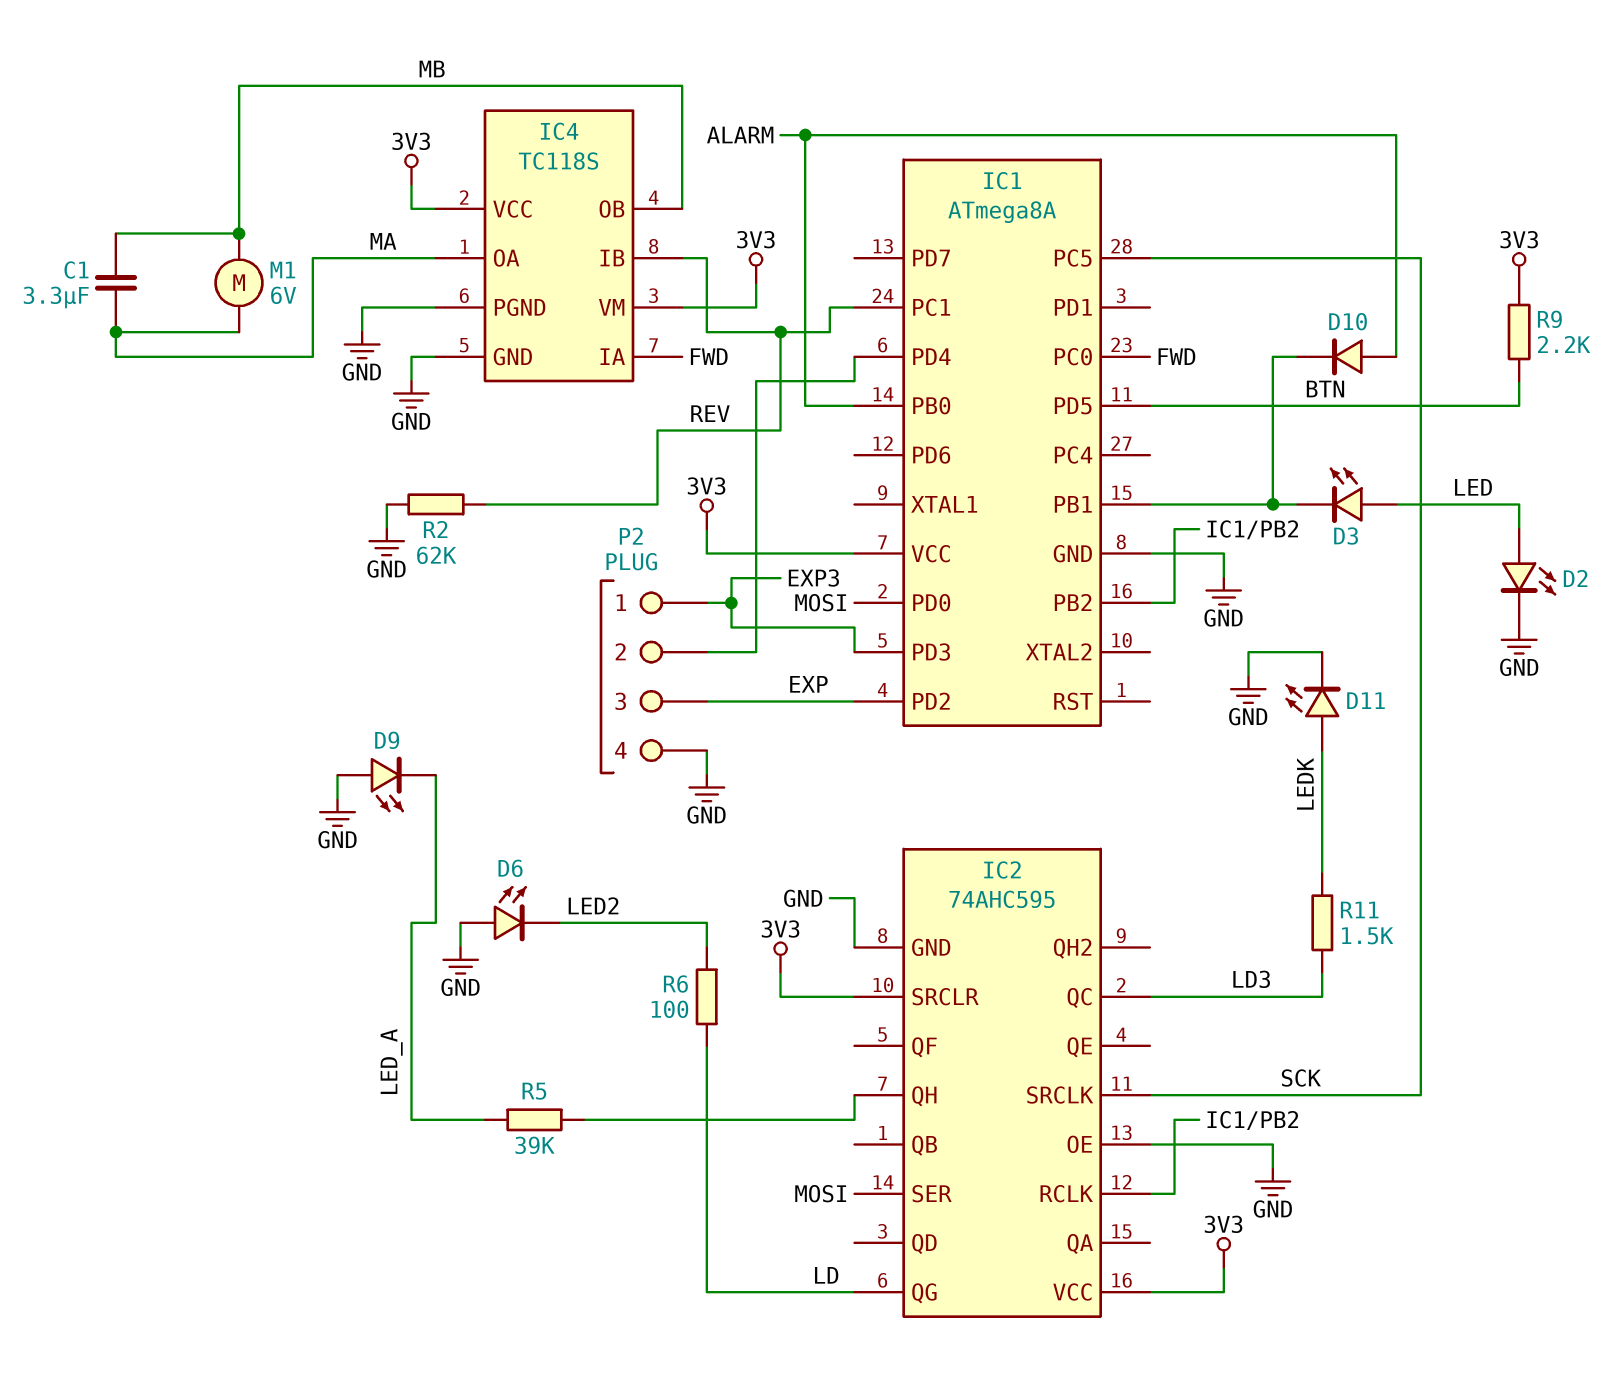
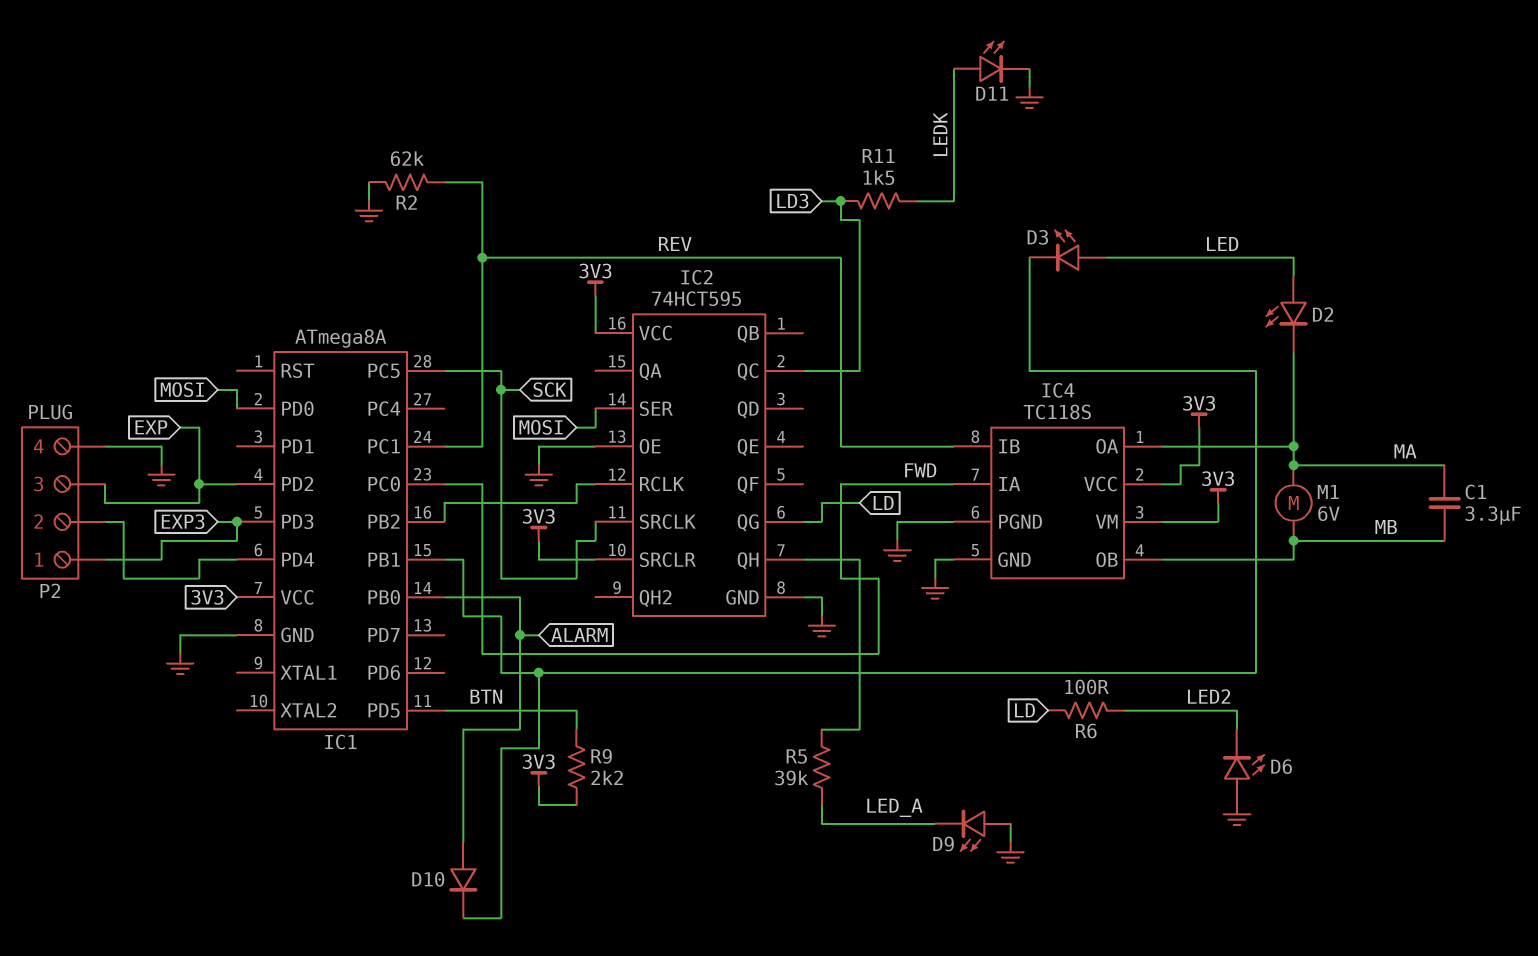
D2: LED (A LED, K GND) -> LED (A LED, K MA)
IC2: 74AHC595 -> 74HCT595

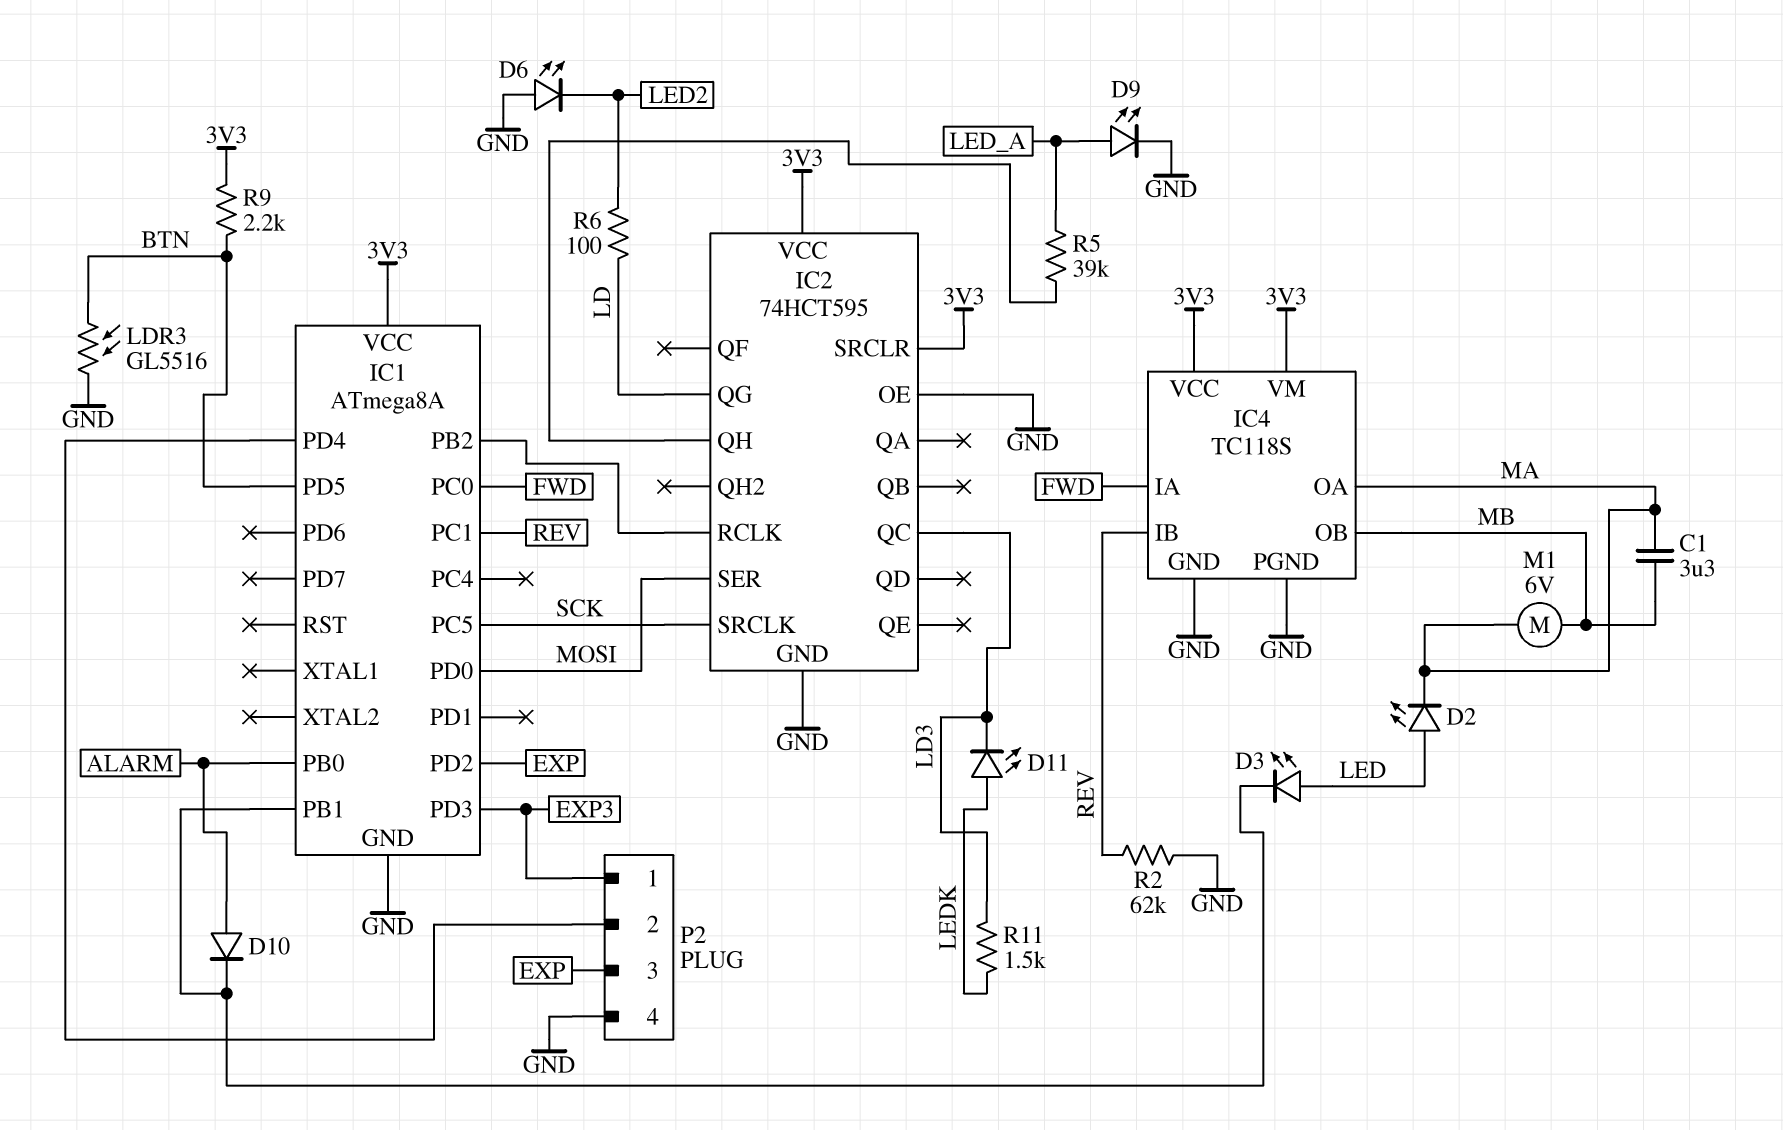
D9: LED (A GND, K LED_A) -> LED (A LED_A, K GND)
D11: LED (A LEDK, K GND) -> LED (A LEDK, K LD3)
LDR3: none -> GL5516 (BTN, GND)

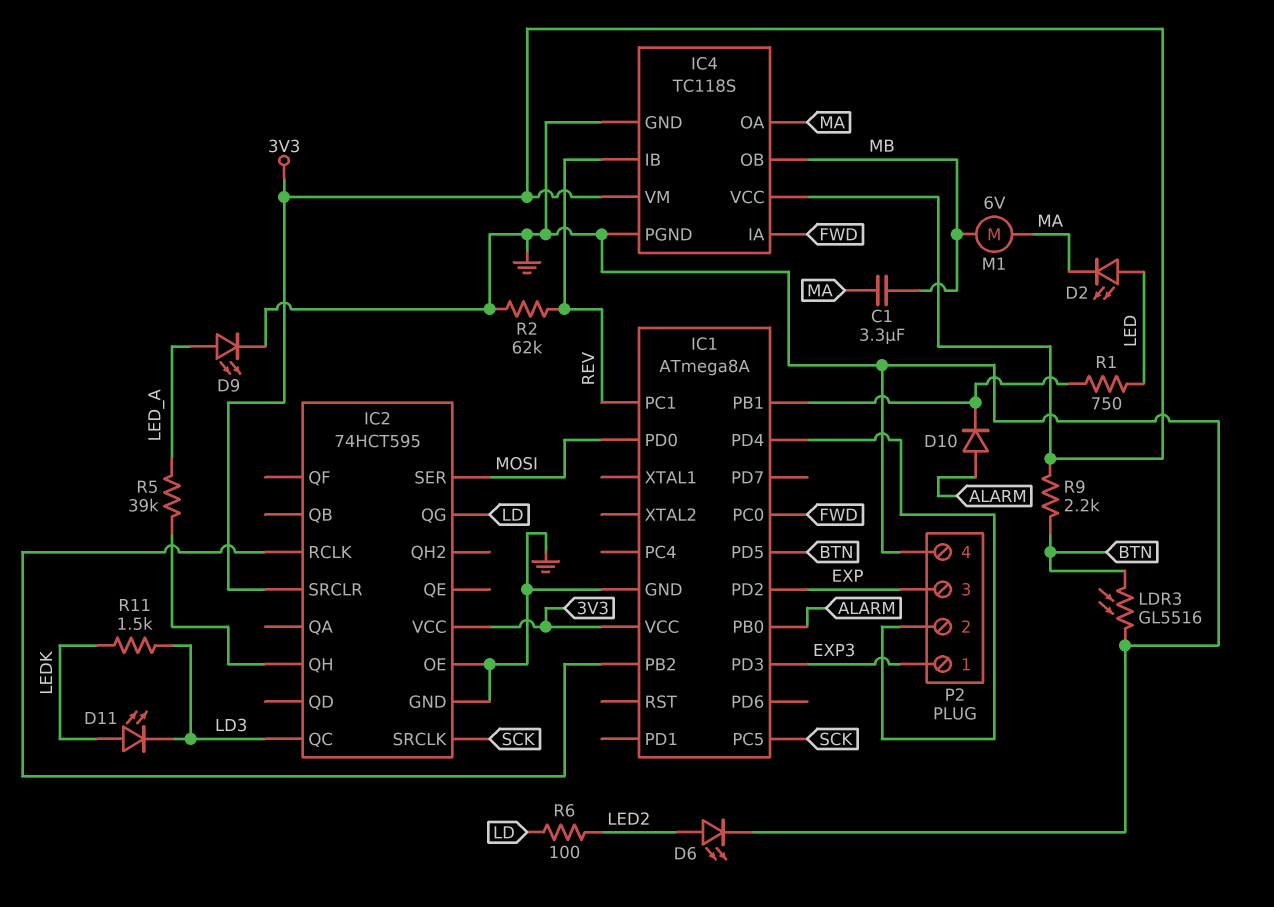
D3: LED (A LED, K IC1/PB1) -> none
D6: LED (A GND, K LED2) -> LED (A LED2, K GND)
R1: none -> 750 (IC1/PB1, LED)

